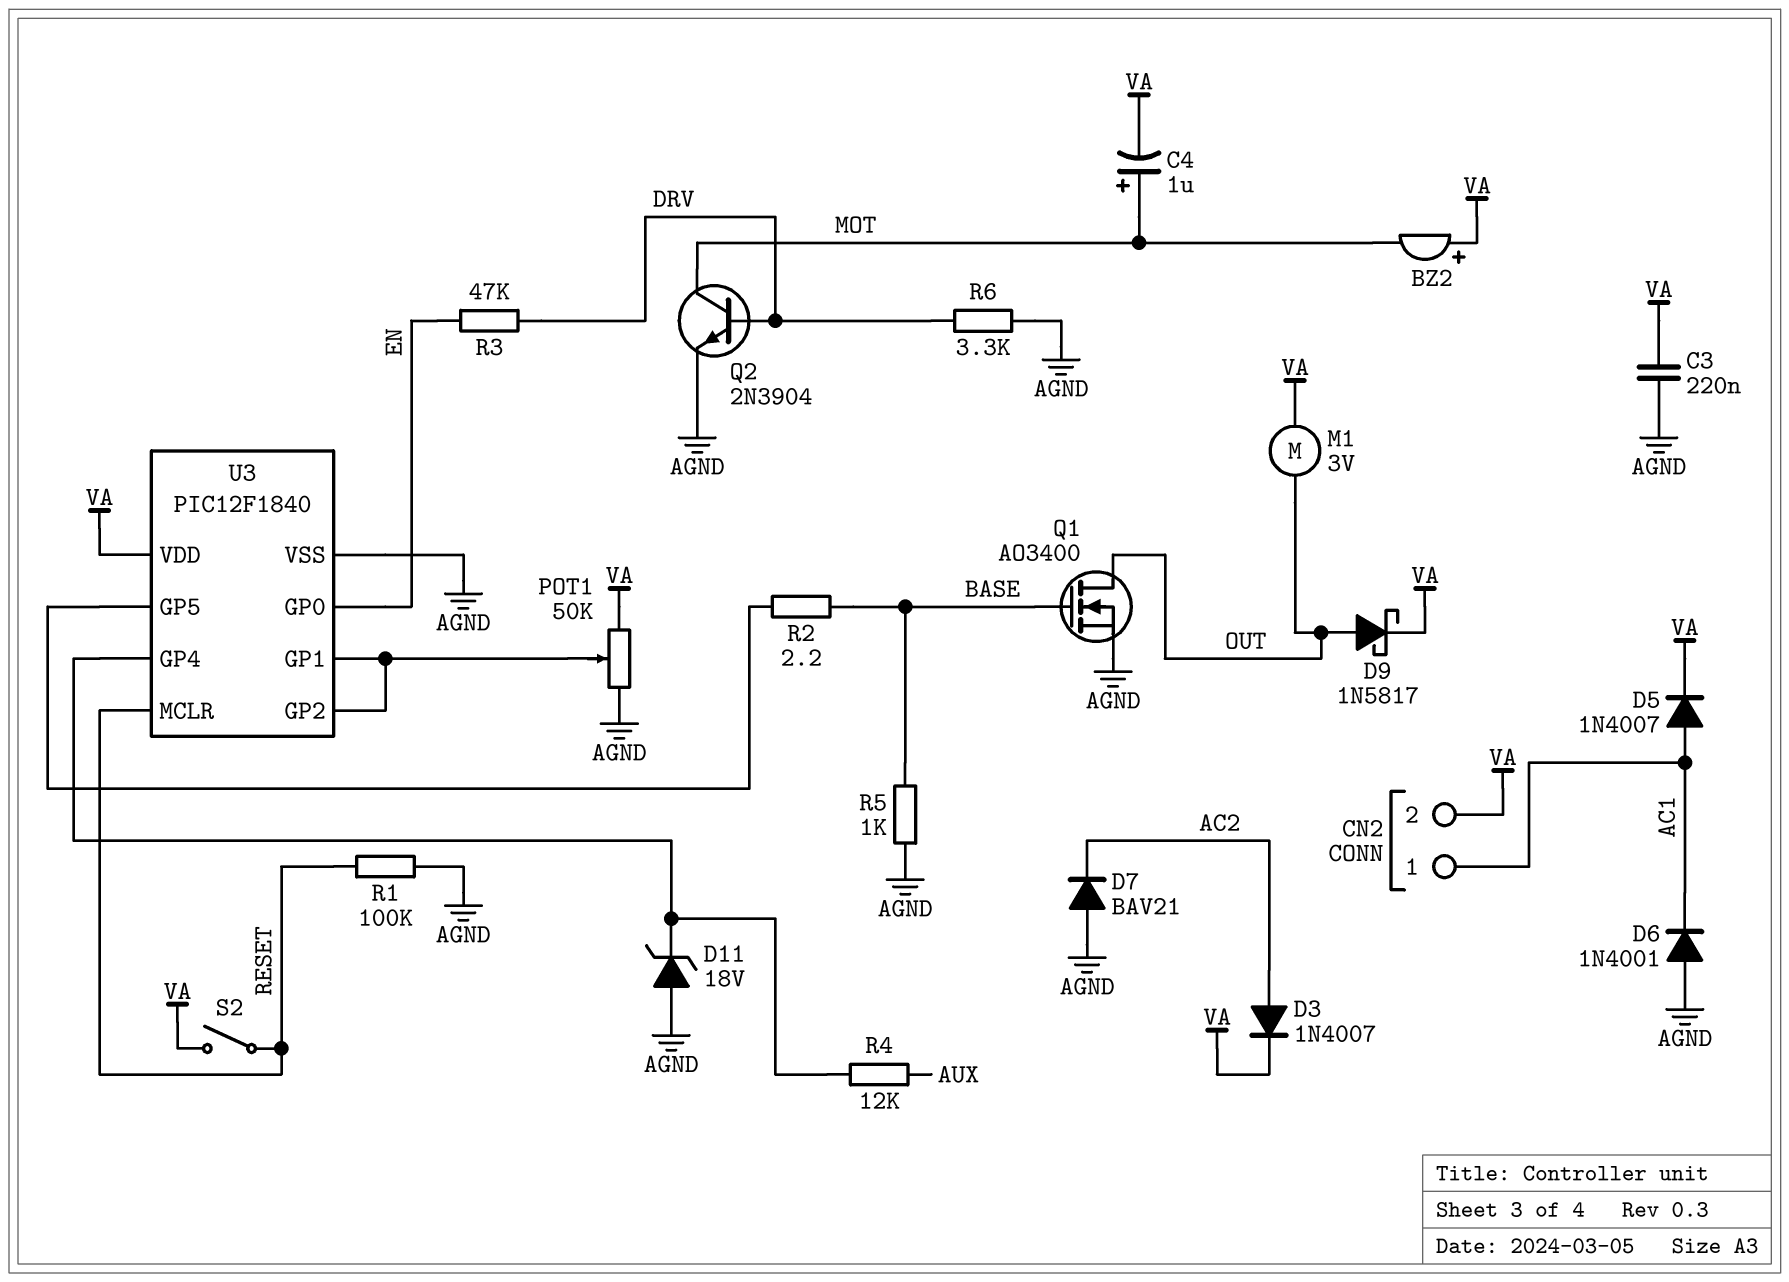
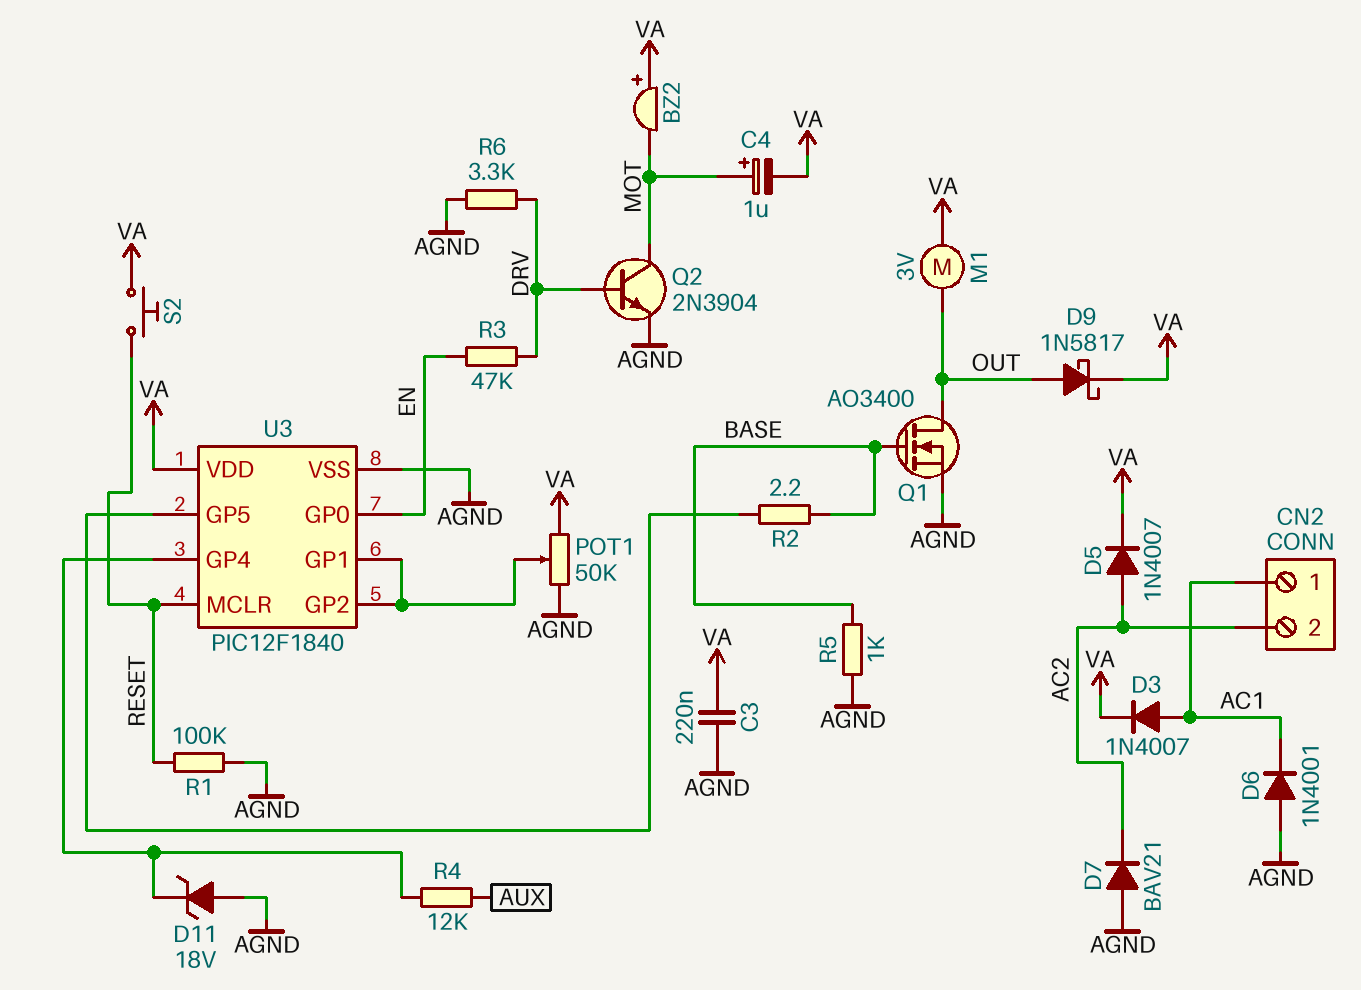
CN2 pin 2: VA -> AC2
D3: diode 1N4007 (A AC2, K VA) -> diode 1N4007 (A AC1, K VA)
D5: diode 1N4007 (A AC1, K VA) -> diode 1N4007 (A AC2, K VA)
S2: switch (RESET, VA) -> button (RESET, VA)

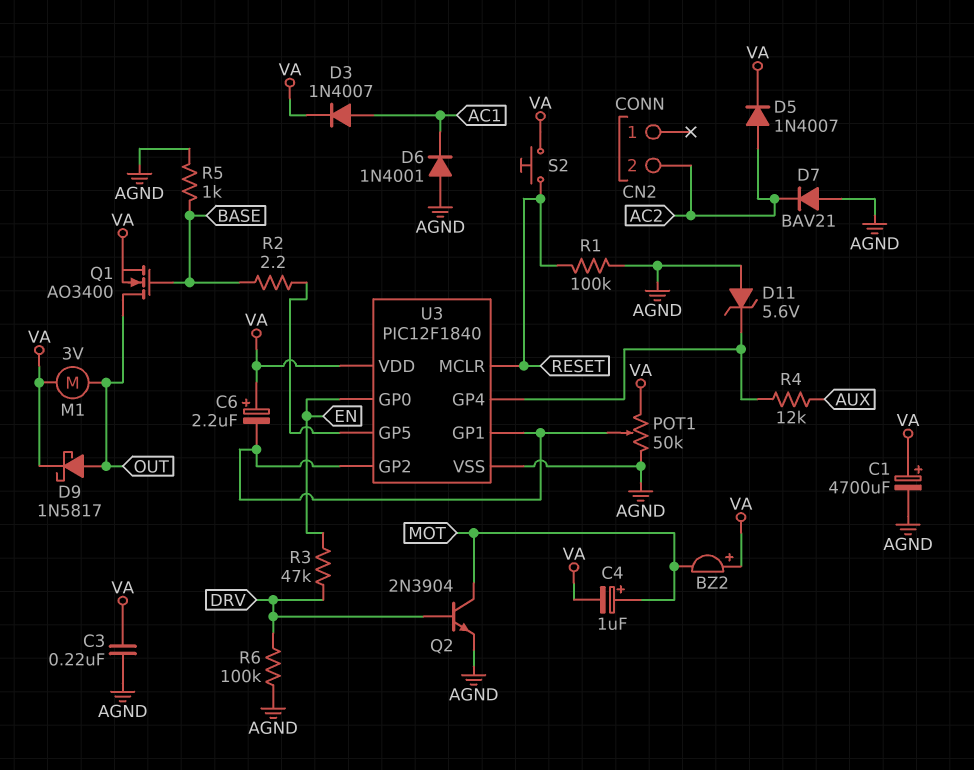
C1: none -> 4700uF (plus VA, minus AGND)
C6: none -> 2.2uF (plus VA, minus U3/GP1)
CN2 pin 1: AC1 -> none
D11: zener 18V (A AGND, K U3/GP4) -> zener 5.6V (A AGND, K U3/GP4)
Q1: NMOS AO3400 (G BASE, D OUT, S AGND) -> NMOS AO3400 (G BASE, D OUT, S VA)
R6: 3.3k (AGND, DRV) -> 100k (AGND, DRV)

